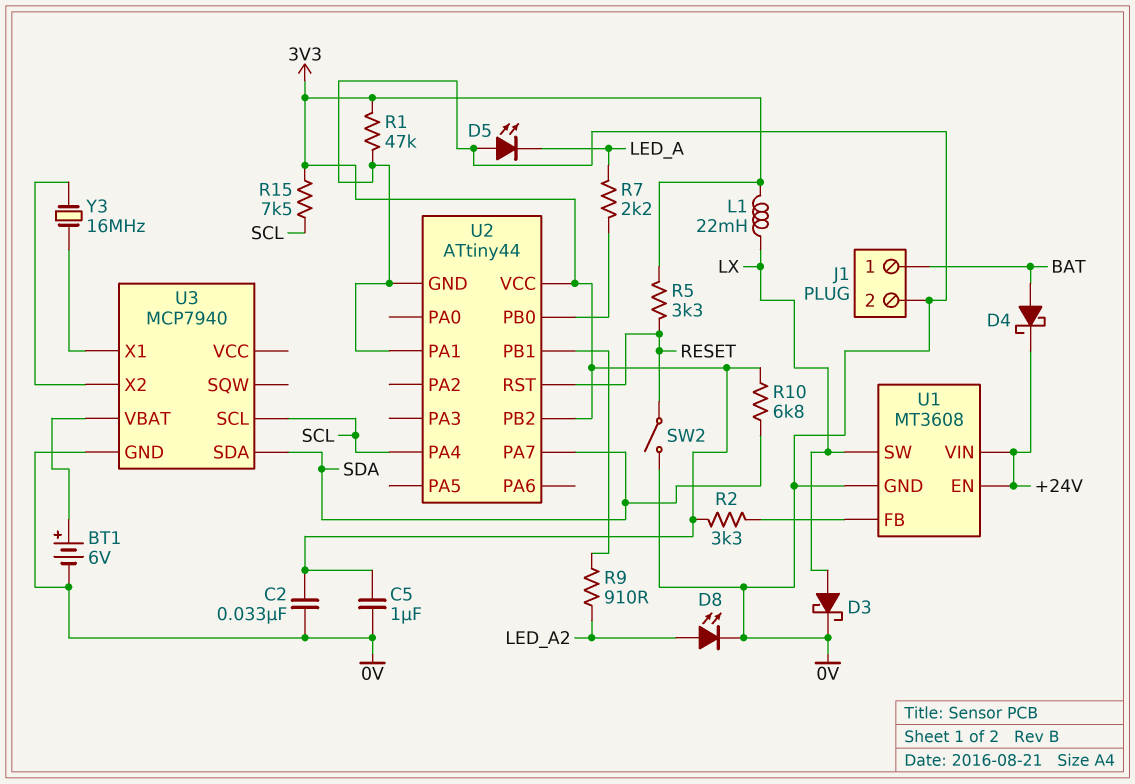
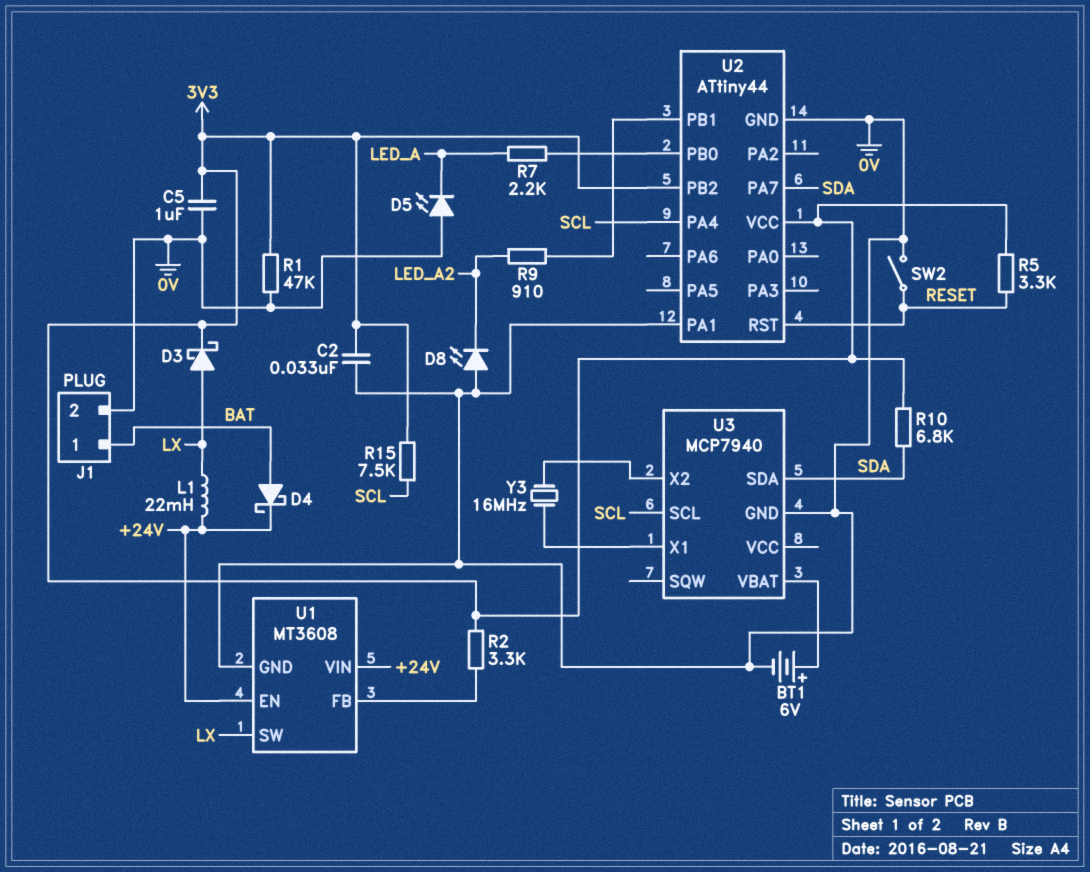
D3: schottky (A LX, K 0V) -> schottky (A LX, K 3V3)
D8: LED (A LED_A2, K 0V) -> LED (A 0V, K LED_A2)
L1: 22mH (3V3, LX) -> 22mH (+24V, LX)

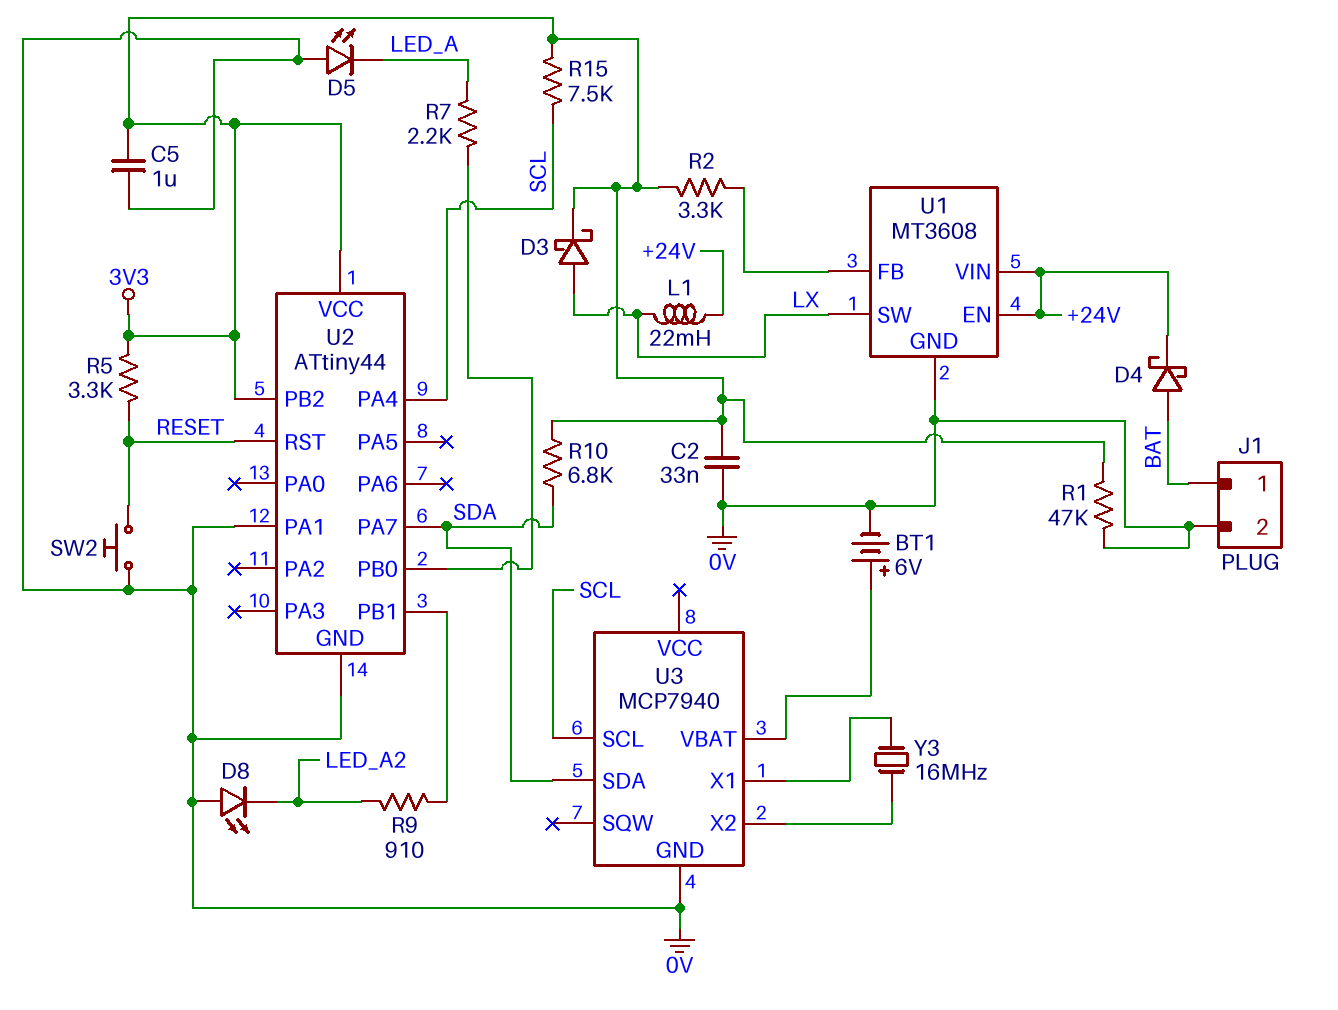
SW2: switch (0V, RESET) -> button (0V, RESET)

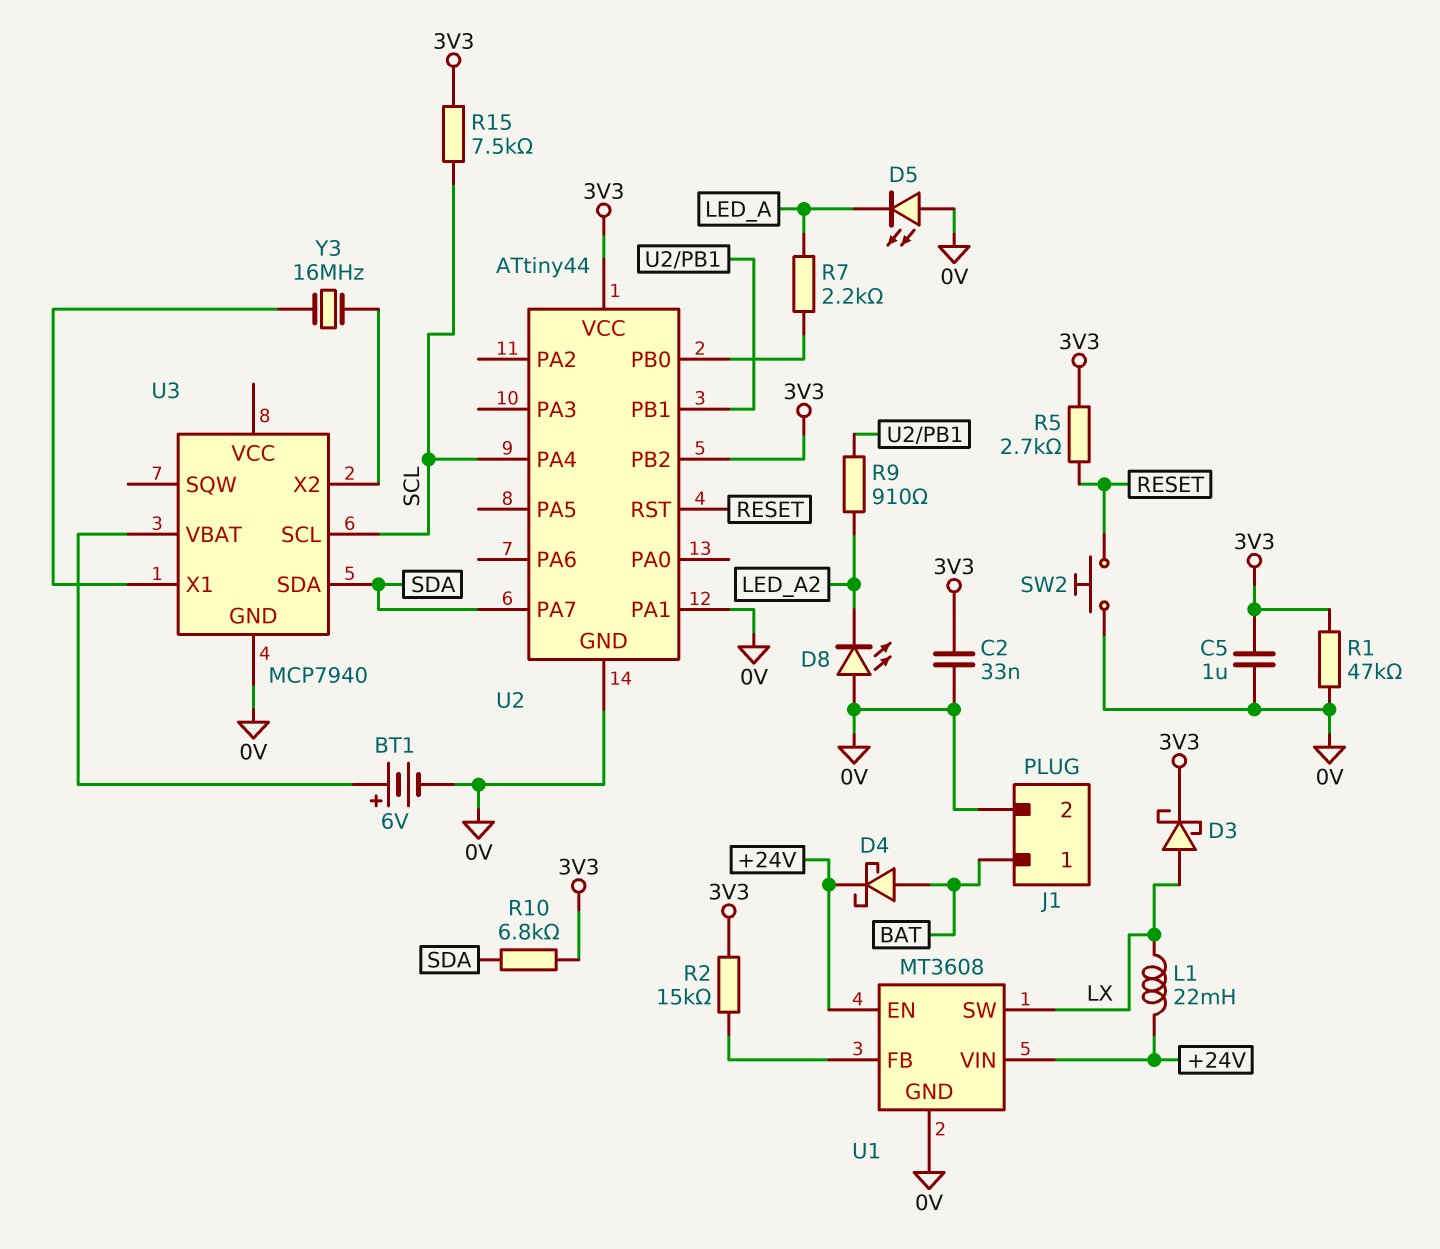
R2: 3.3k (3V3, U1/FB) -> 15k (3V3, U1/FB)
R5: 3.3k (3V3, RESET) -> 2.7k (3V3, RESET)

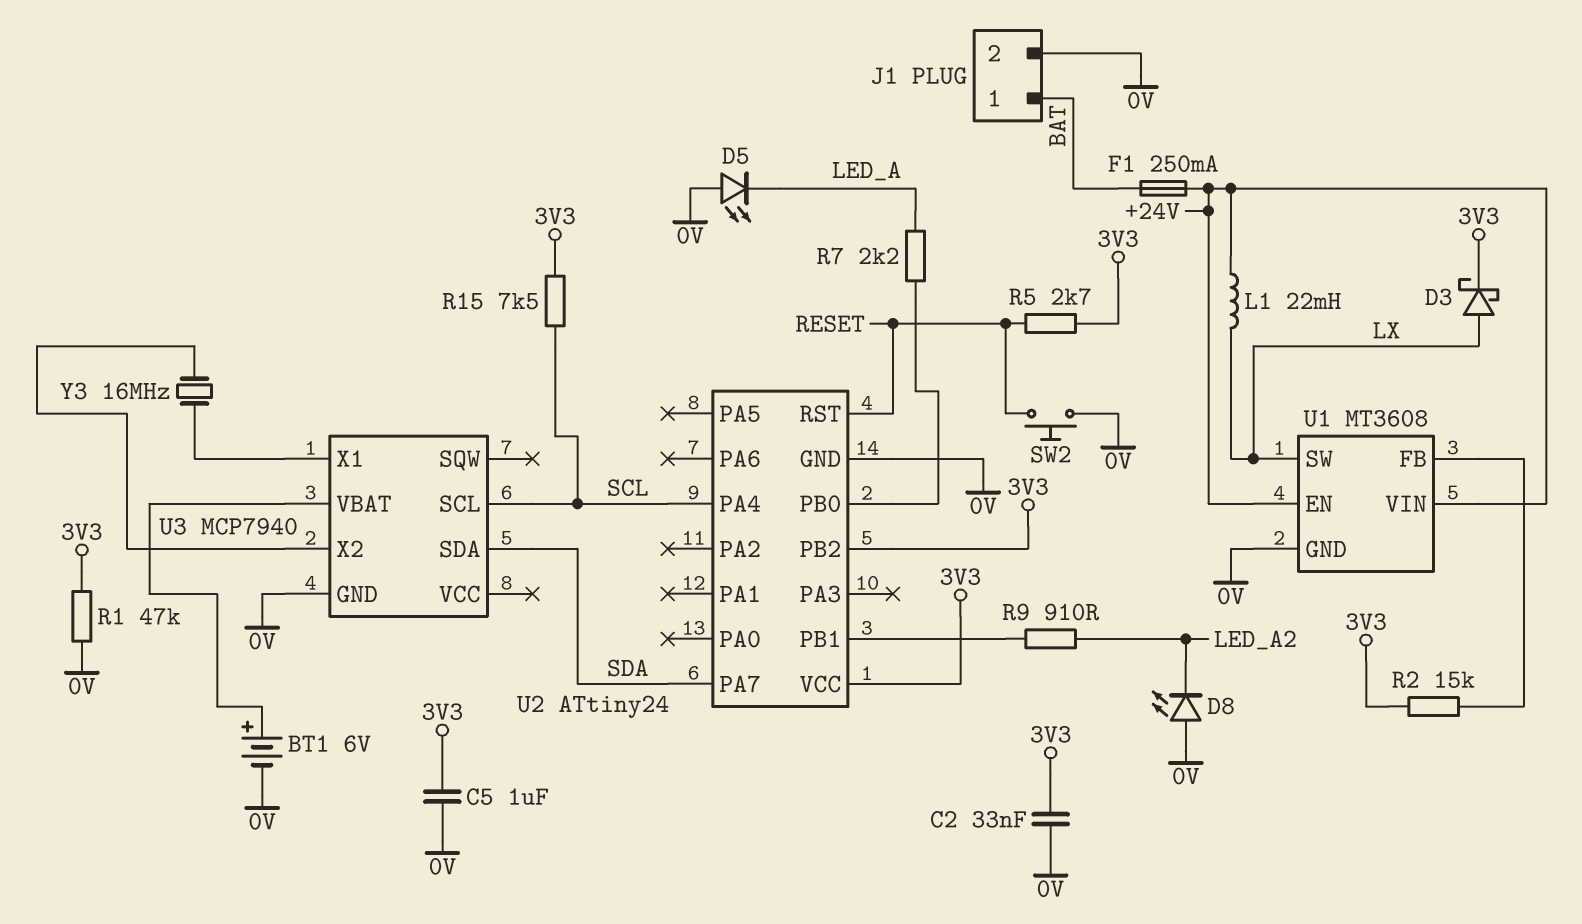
D4: schottky (A BAT, K +24V) -> none
F1: none -> 250mA (+24V, BAT)
R10: 6.8k (3V3, SDA) -> none
U2: ATtiny44 -> ATtiny24
U2 pin PA1: 0V -> none

